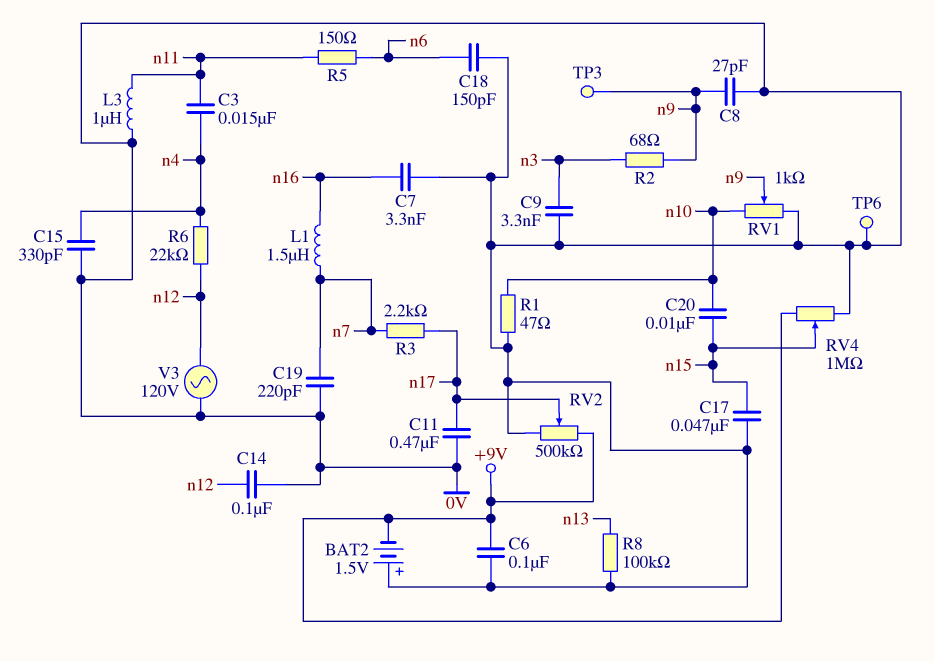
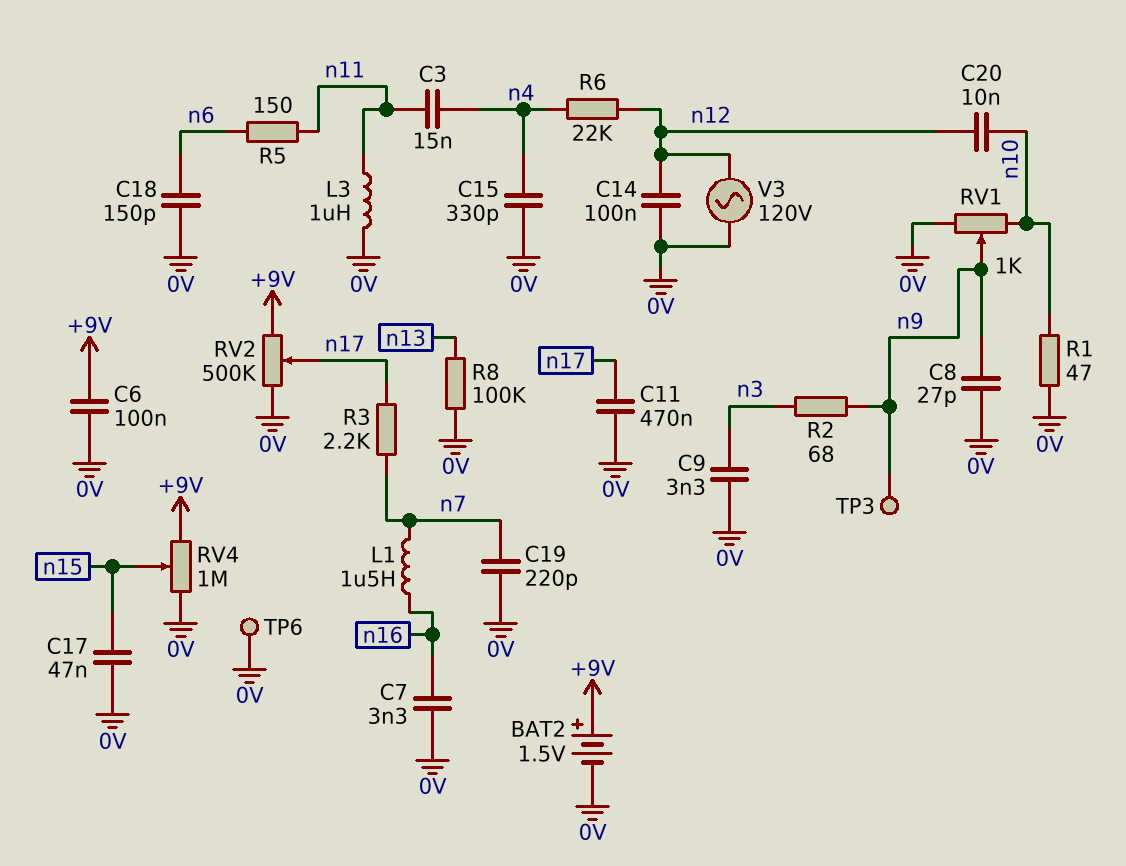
BAT2: 1.5V (plus 0V, minus +9V) -> 1.5V (plus +9V, minus 0V)
C20: 10nF (n10, n15) -> 10nF (n10, n12)

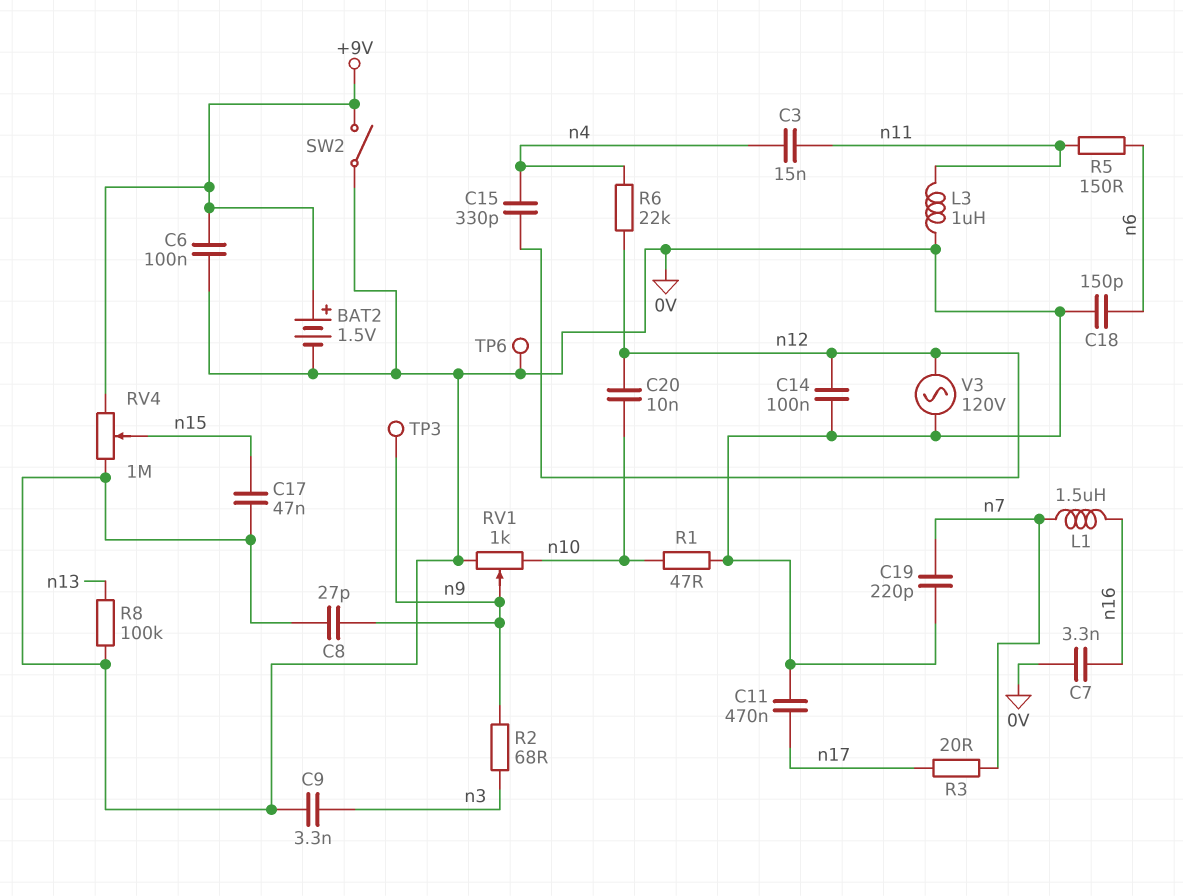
C15: 330pF (0V, n4) -> 330pF (n4, n12)
R3: 2.2k (n7, n17) -> 20 (n7, n17)
RV2: 500k (+9V, 0V, wiper n17) -> none
SW2: none -> switch (+9V, 0V)

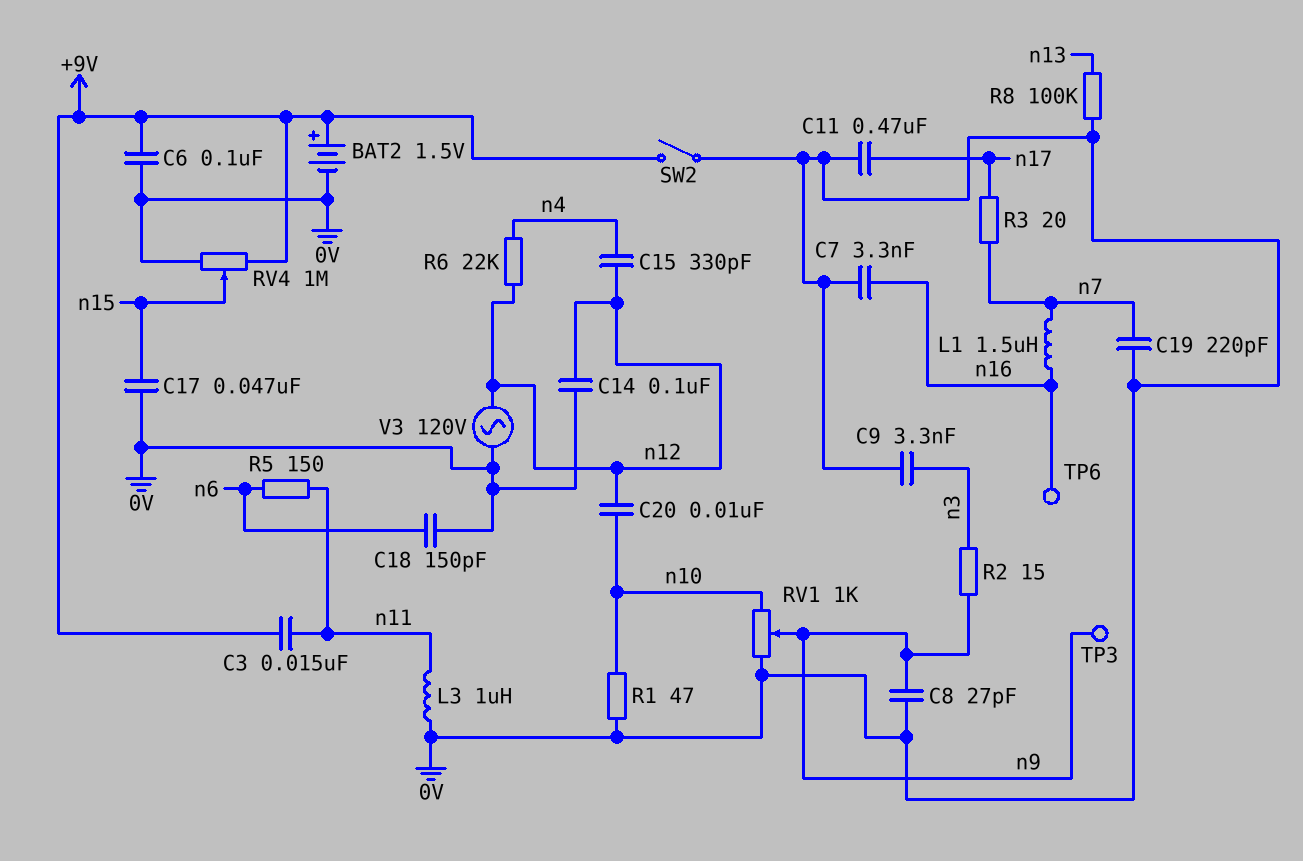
C3: 15nF (n4, n11) -> 15nF (+9V, n11)
R2: 68 (n3, n9) -> 15 (n3, n9)
TP6: test point (0V) -> test point (n16)

